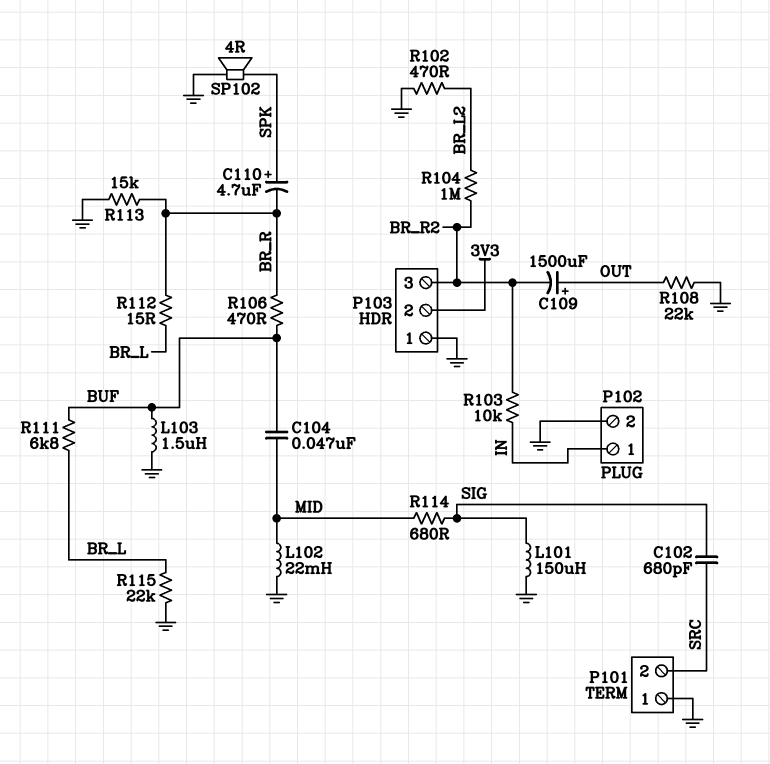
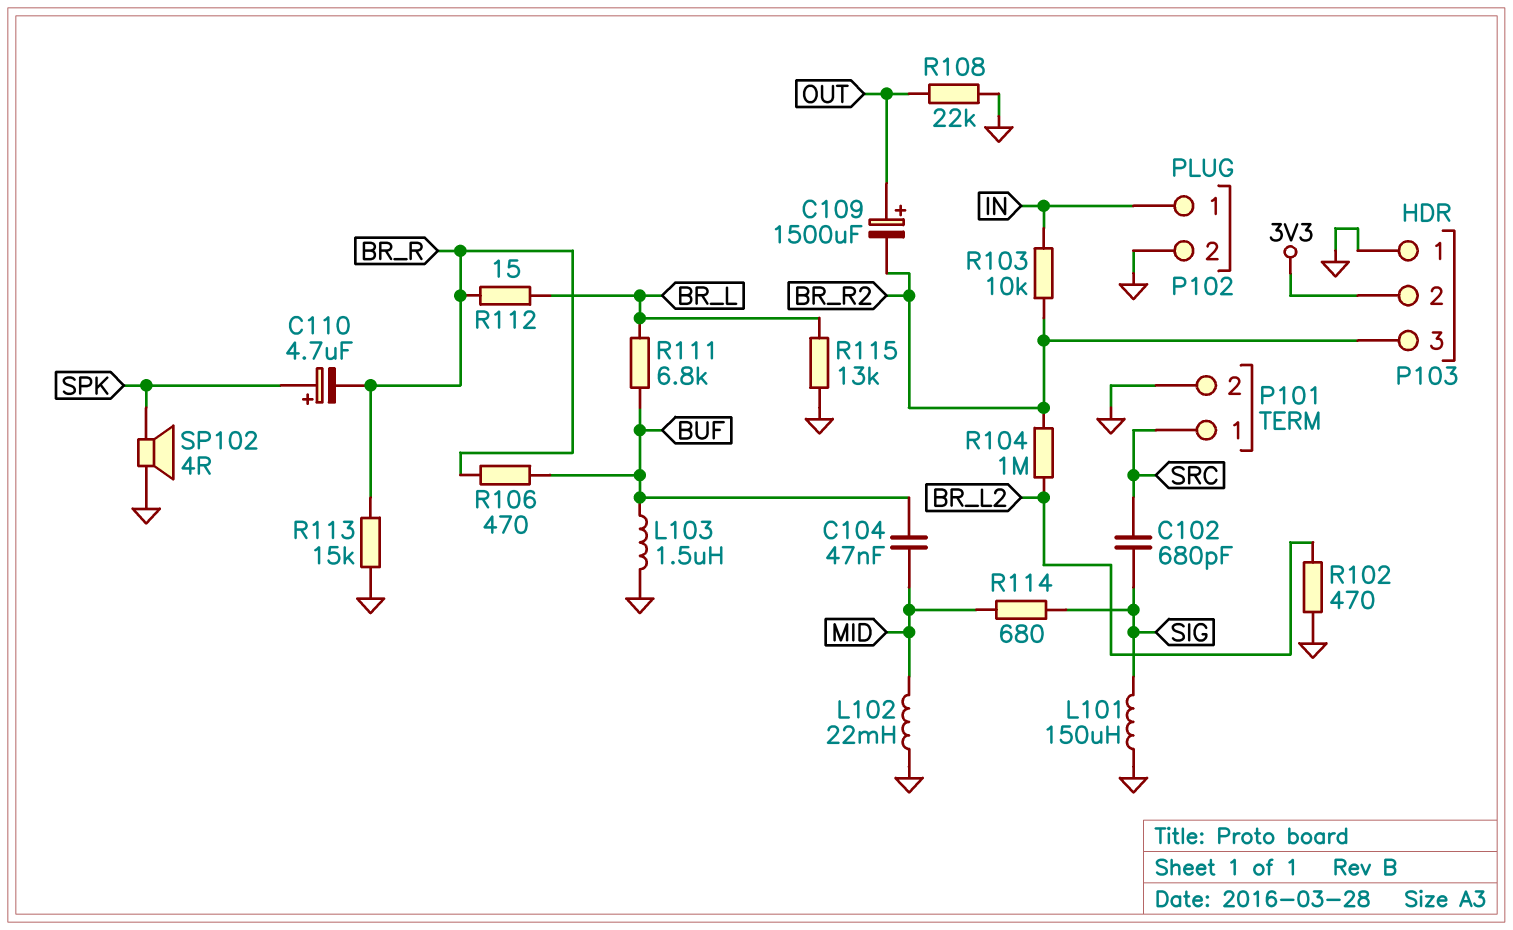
P101 pin 1: GND -> SRC
P101 pin 2: SRC -> GND
R115: 22k (BR_L, GND) -> 13k (BR_L, GND)

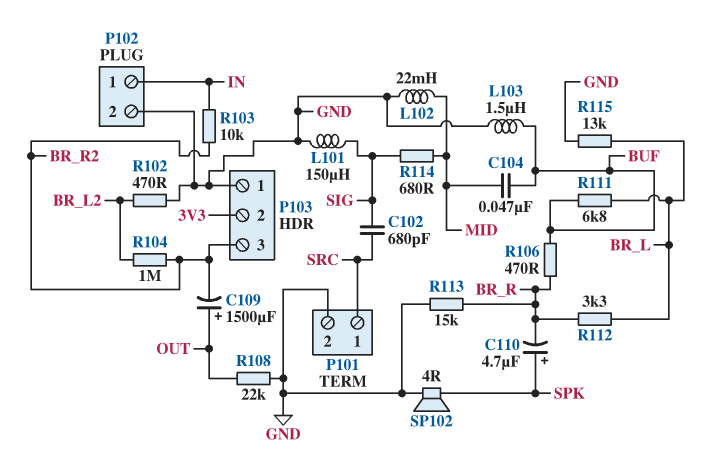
R112: 15 (BR_L, BR_R) -> 3.3k (BR_L, BR_R)

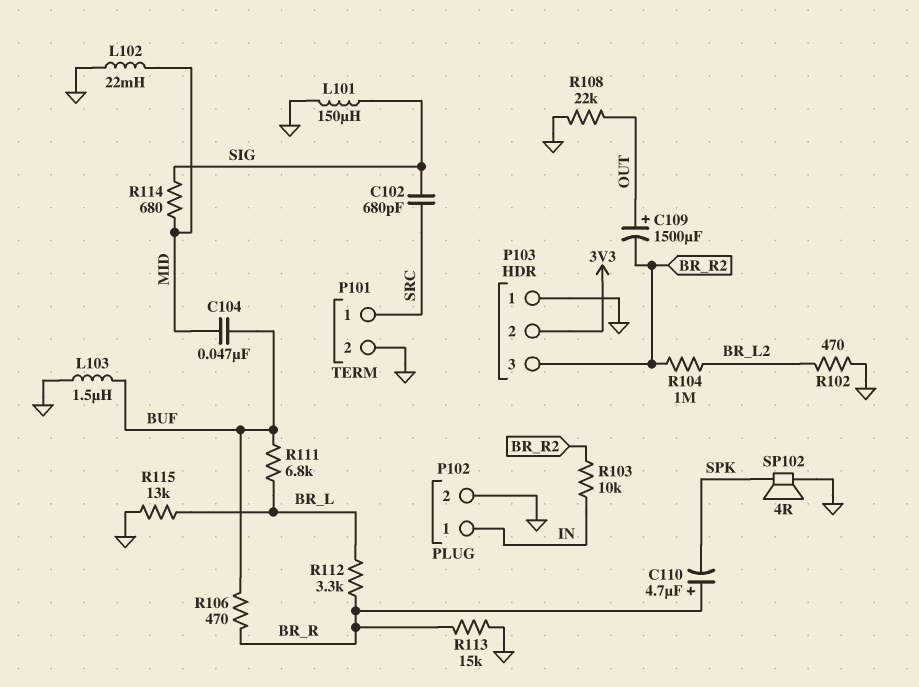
C110: 4.7uF (plus SPK, minus BR_R) -> 4.7uF (plus BR_R, minus SPK)

